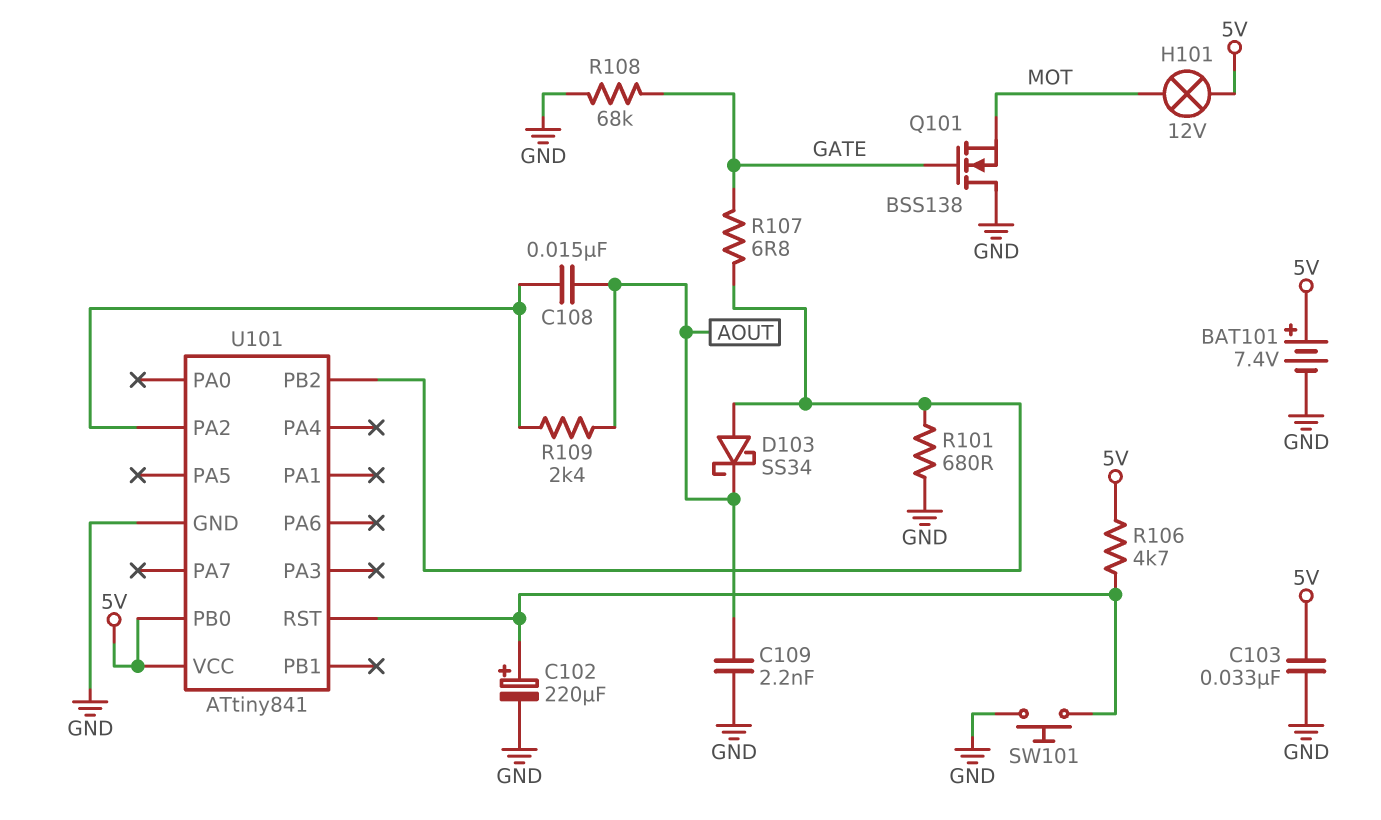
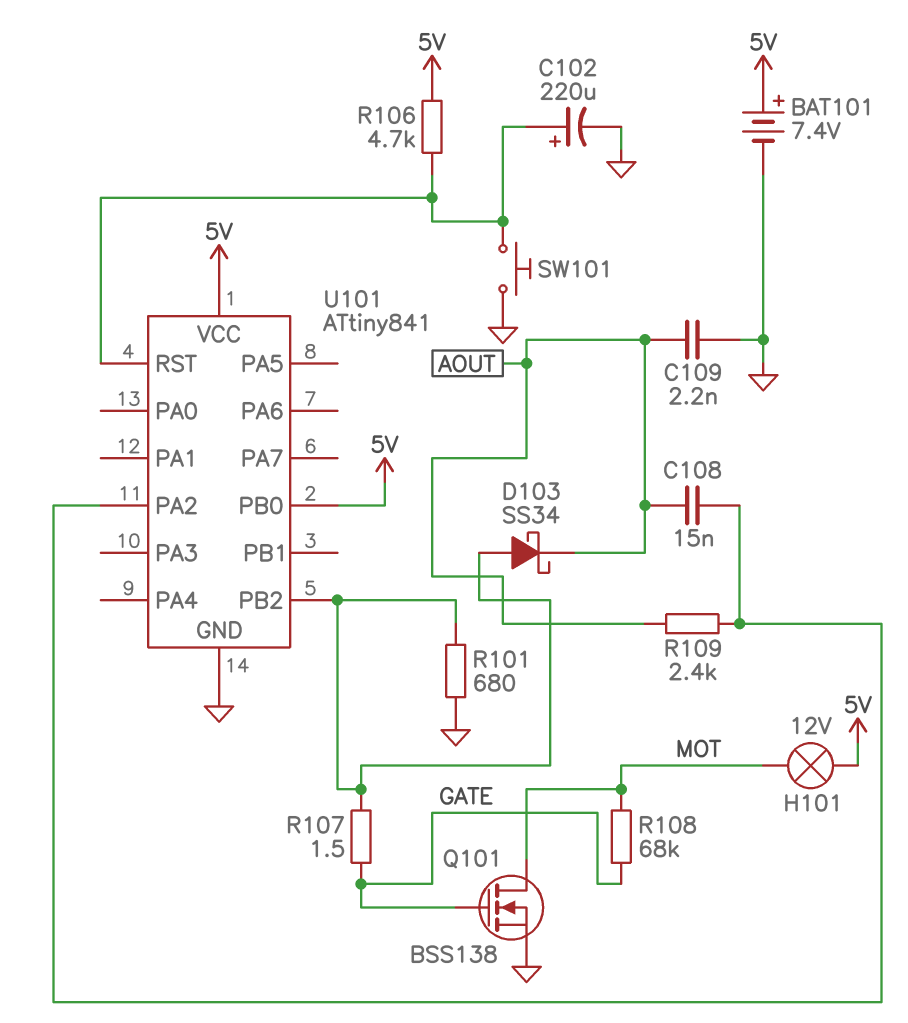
C103: 33nF (5V, GND) -> none
Q101: NMOS BSS138 (G GATE, D GND, S MOT) -> NMOS BSS138 (G GATE, D MOT, S GND)
R107: 6.8 (GATE, U101/PB2) -> 1.5 (GATE, U101/PB2)
R108: 68k (GATE, GND) -> 68k (GATE, MOT)

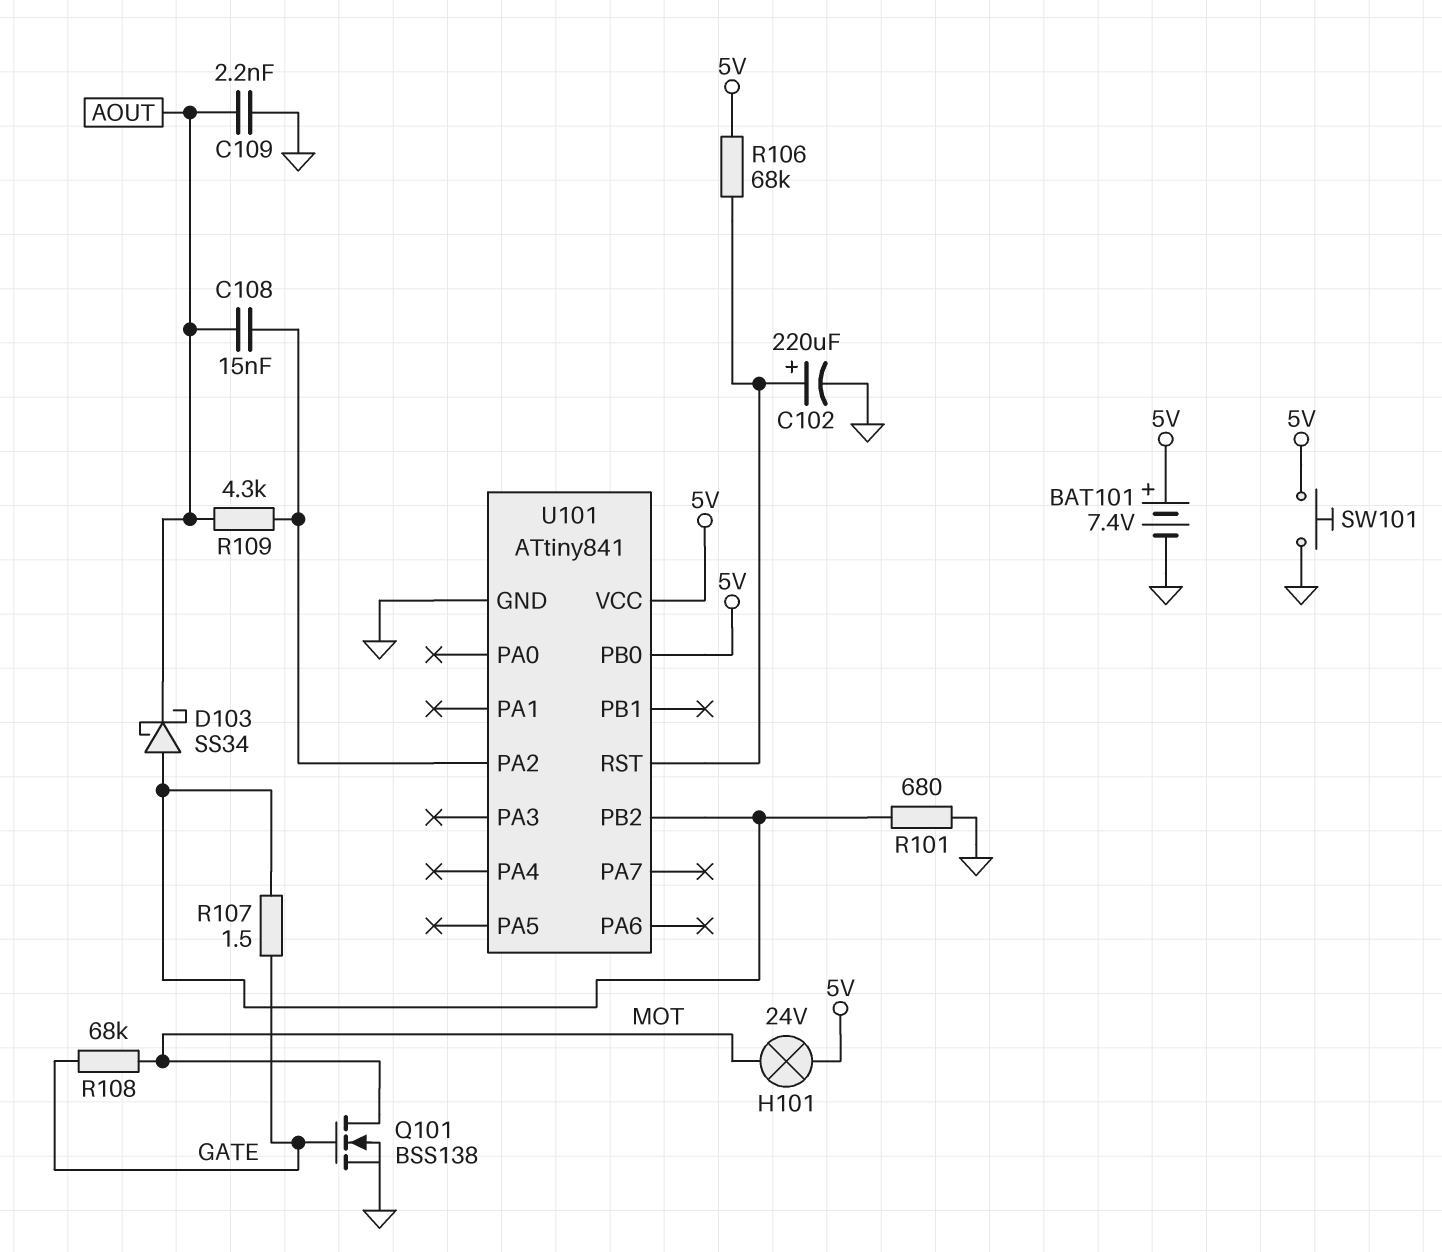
H101: lamp 12V (5V, MOT) -> lamp 24V (5V, MOT)
R106: 4.7k (5V, U101/RST) -> 68k (5V, U101/RST)
R109: 2.4k (AOUT, U101/PA2) -> 4.3k (AOUT, U101/PA2)
SW101: button (GND, U101/RST) -> button (5V, GND)

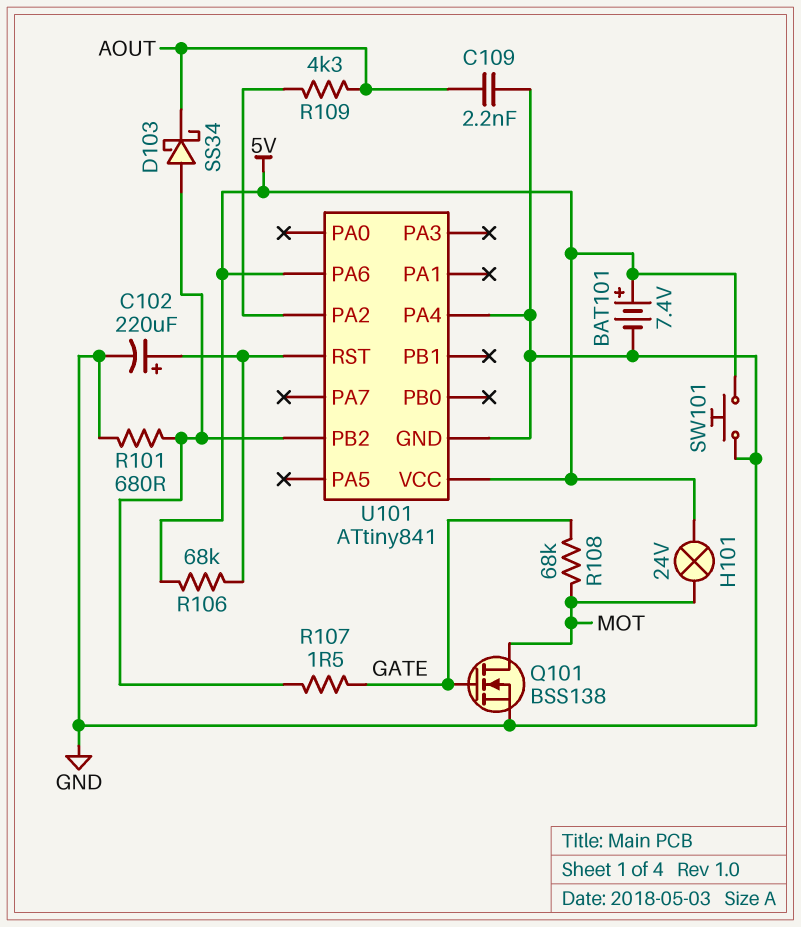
C108: 15nF (AOUT, U101/PA2) -> none
U101 pin PA4: none -> GND
U101 pin PA6: none -> 5V
U101 pin PB0: 5V -> none

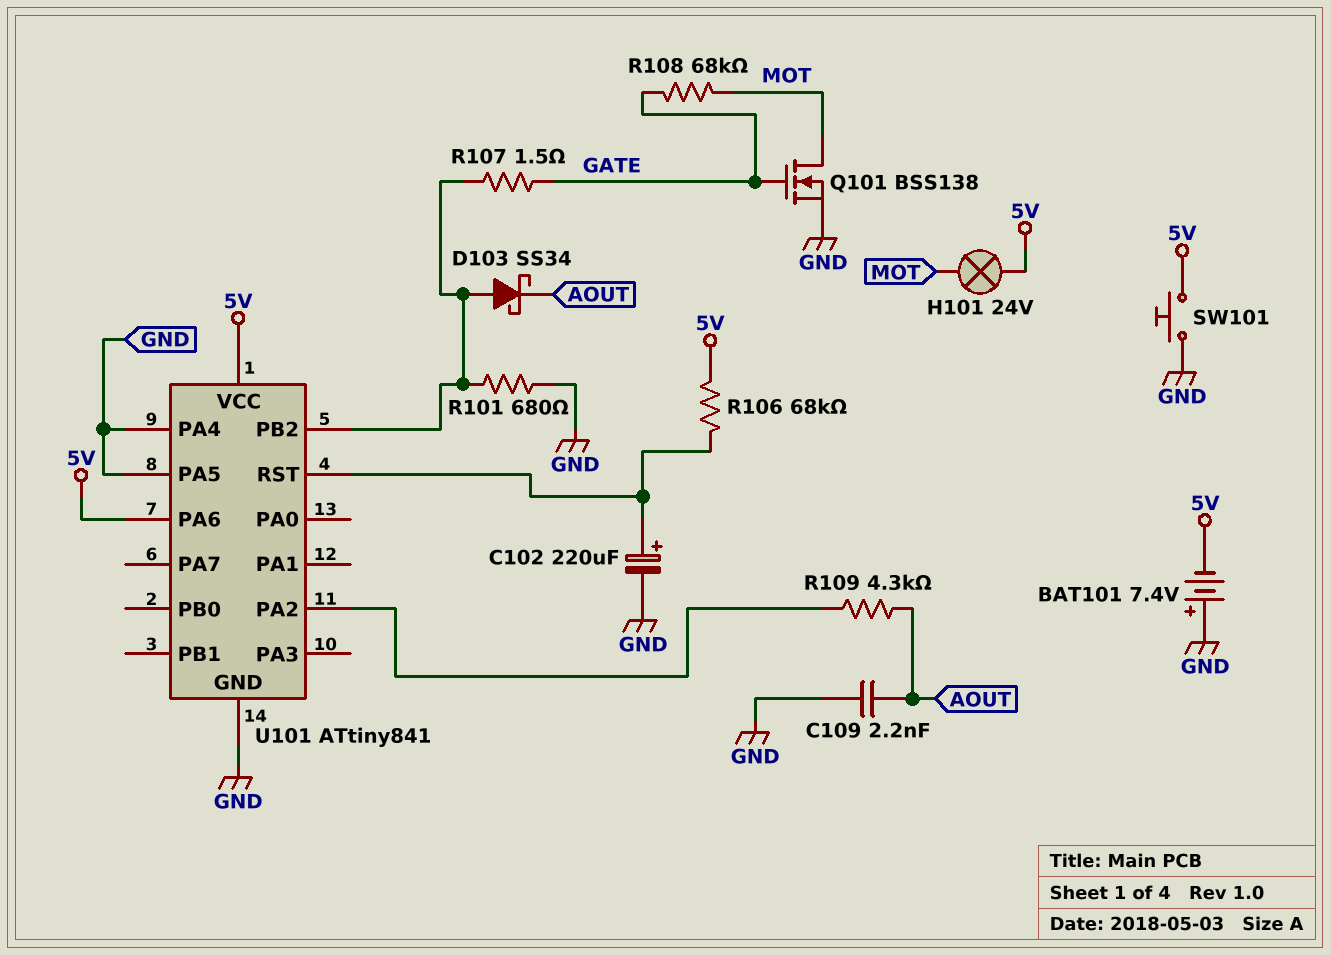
BAT101: 7.4V (plus 5V, minus GND) -> 7.4V (plus GND, minus 5V)
U101 pin PA5: none -> GND

